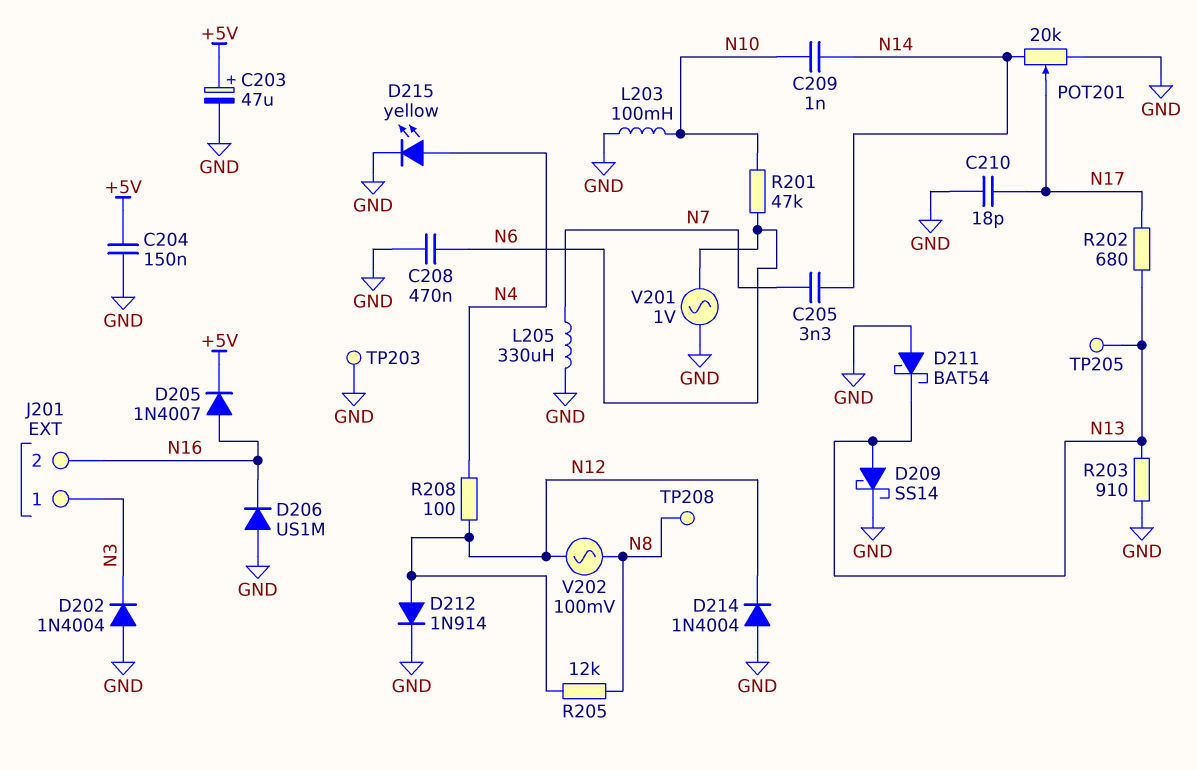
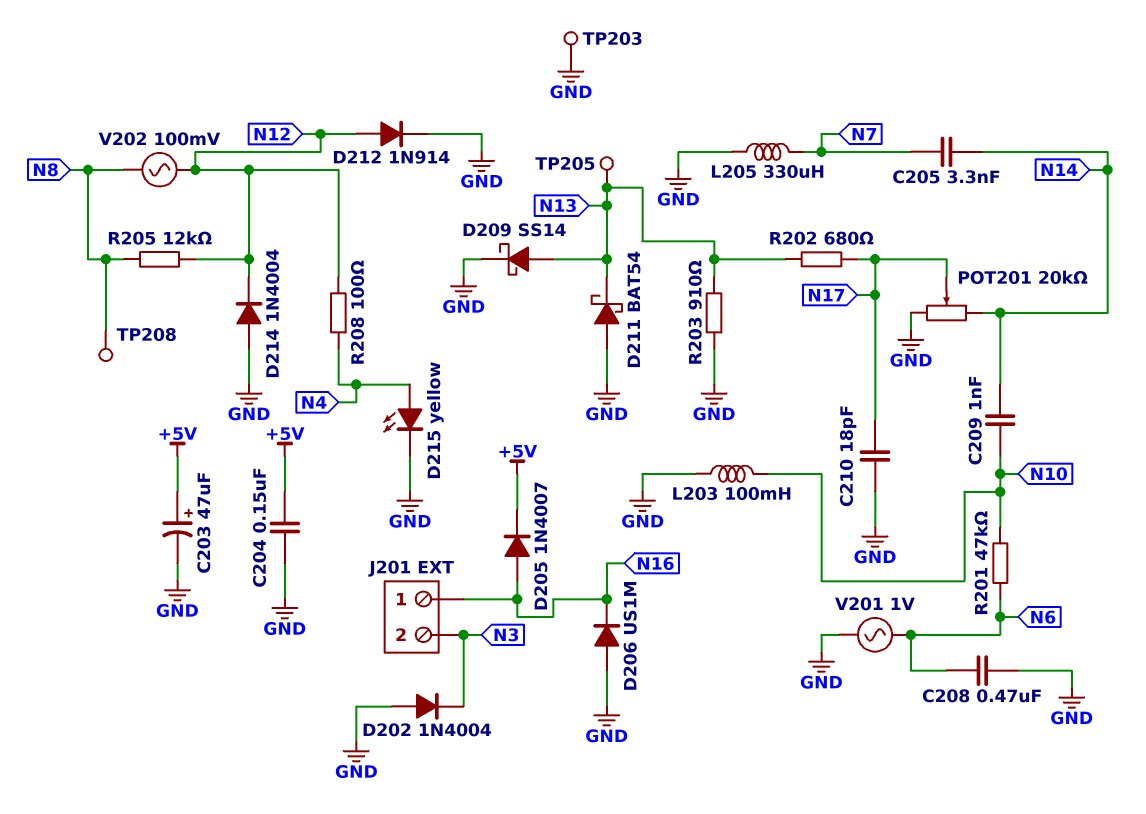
J201 pin 1: N3 -> N16
J201 pin 2: N16 -> N3

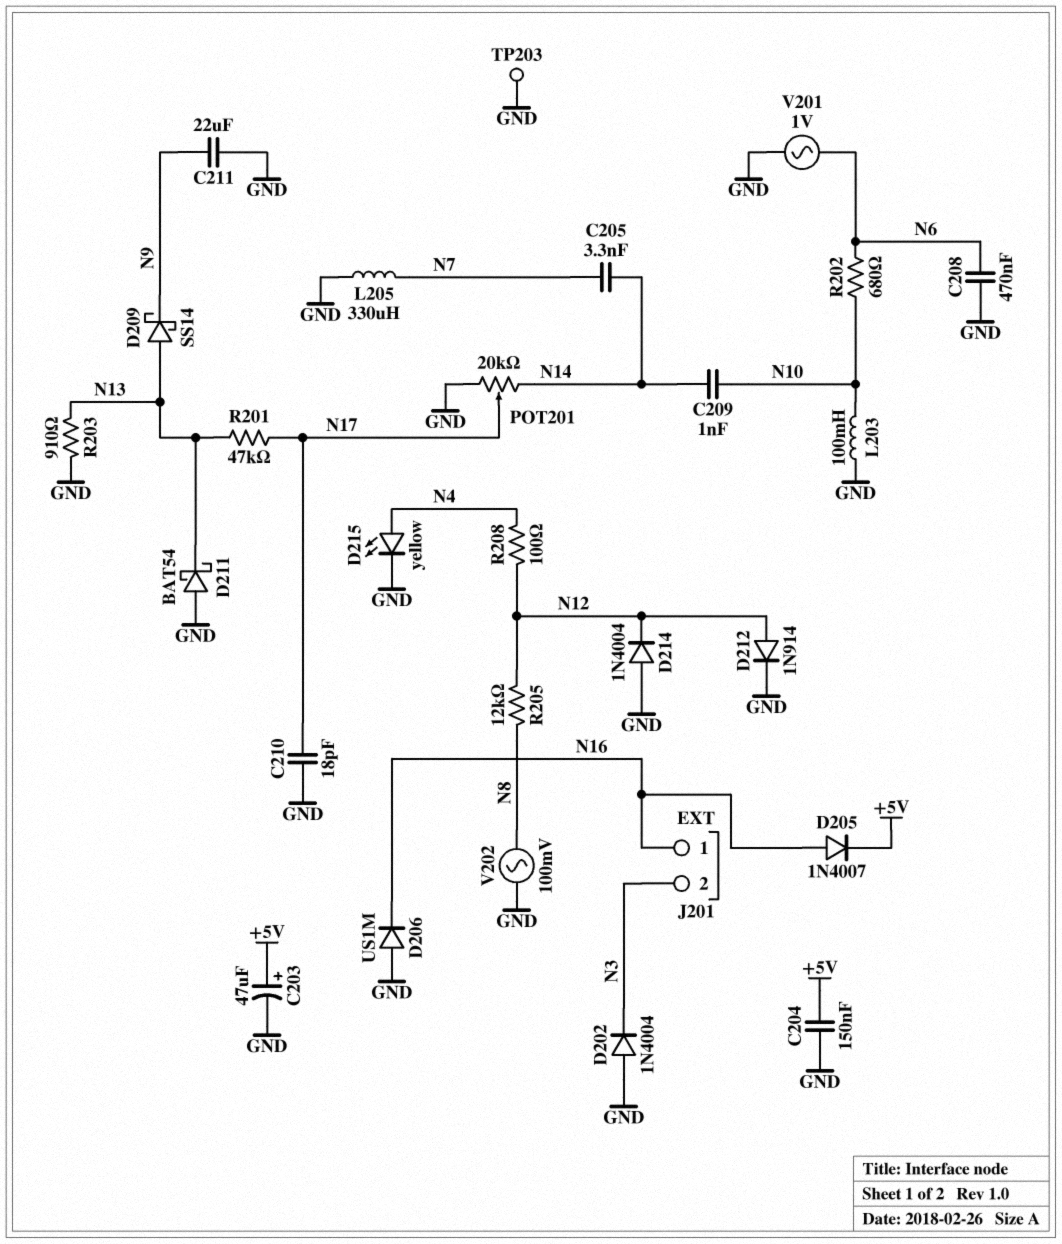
C211: none -> 22uF (GND, N9)
D209: schottky SS14 (A N13, K GND) -> schottky SS14 (A N13, K N9)
R201: 47k (N6, N10) -> 47k (N13, N17)
R202: 680 (N13, N17) -> 680 (N6, N10)
TP205: test point (N13) -> none
TP208: test point (N8) -> none
V202: AC 100mV (N8, N12) -> AC 100mV (GND, N8)

